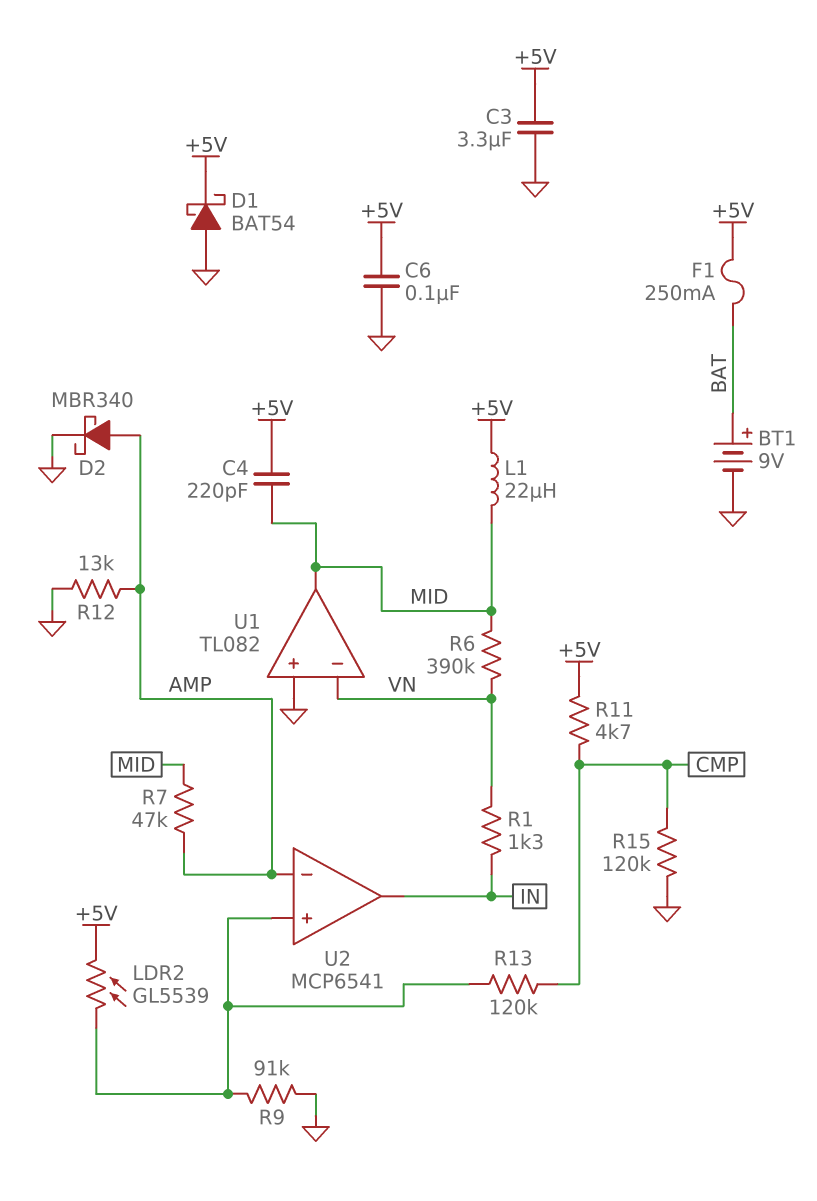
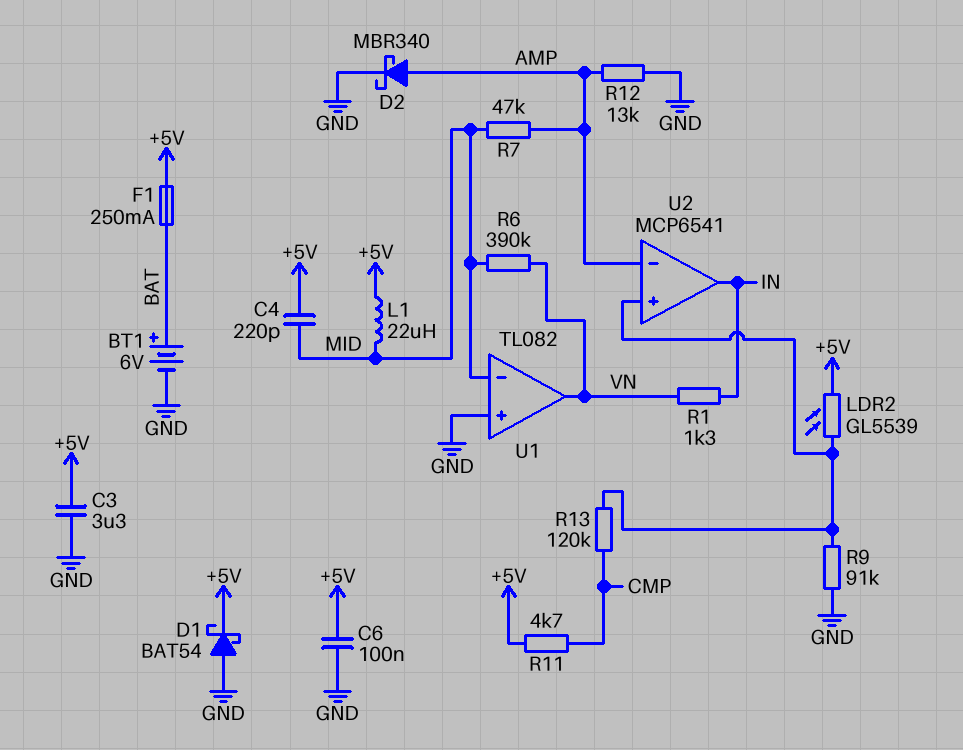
BT1: 9V (plus BAT, minus GND) -> 6V (plus BAT, minus GND)
R15: 120k (CMP, GND) -> none
U1 pin in-: VN -> MID
U1 pin out: MID -> VN

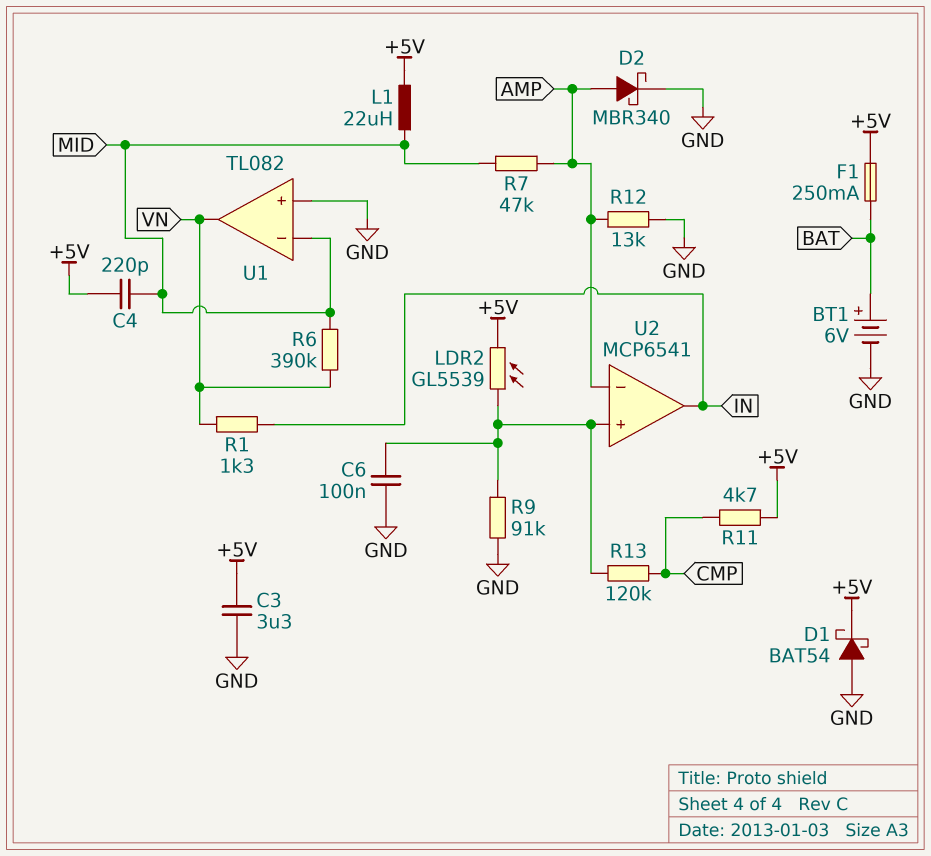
C6: 100nF (+5V, GND) -> 100nF (GND, U2/in+)

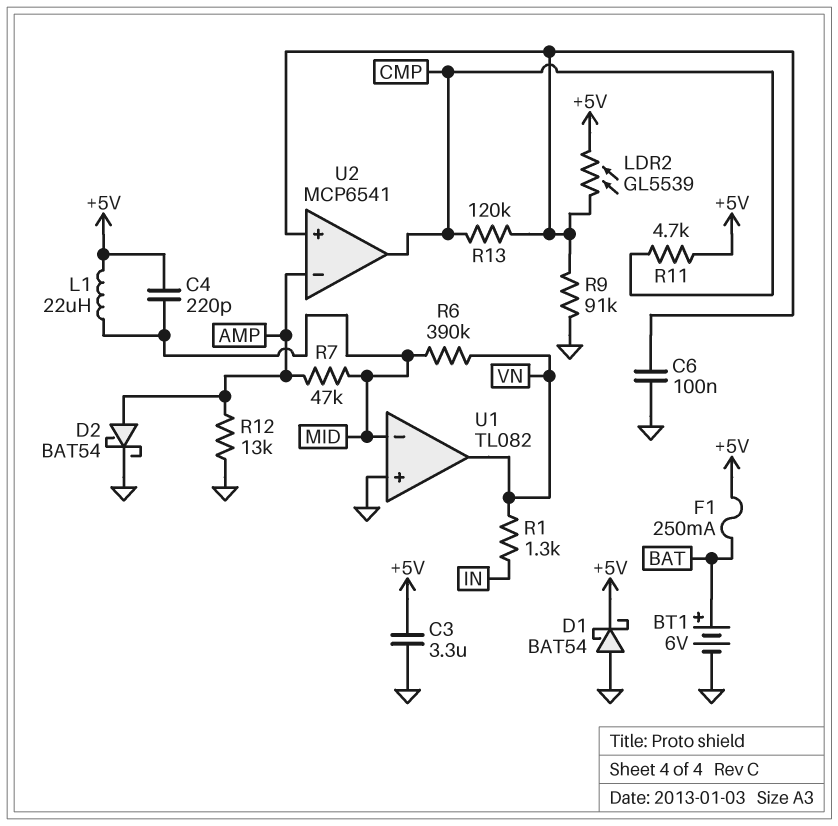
D2: schottky MBR340 (A AMP, K GND) -> schottky BAT54 (A AMP, K GND)
U2 pin out: IN -> CMP

